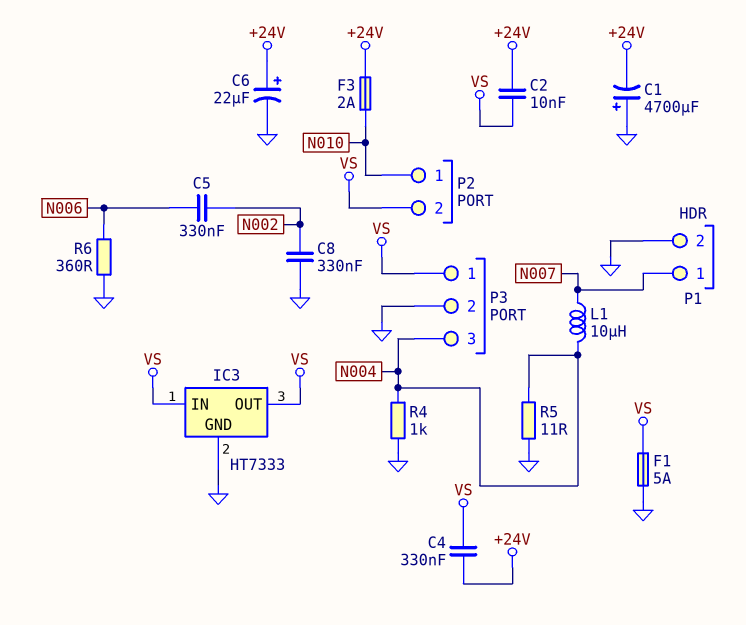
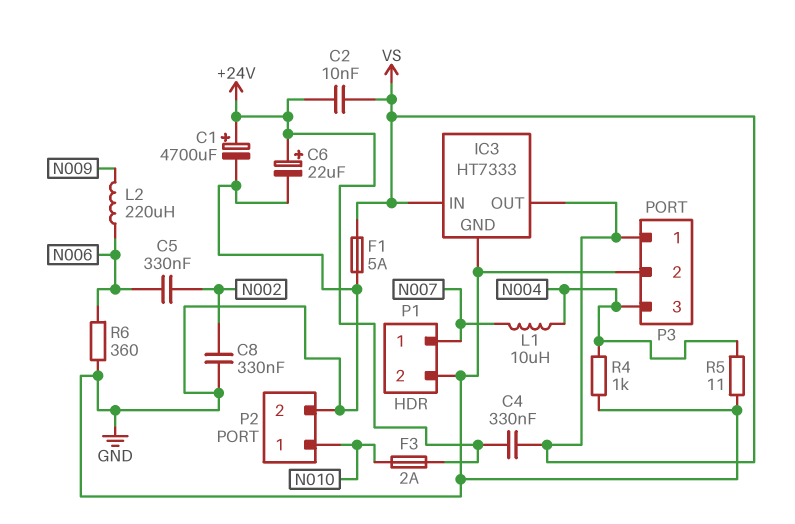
C1: 4700uF (plus GND, minus +24V) -> 4700uF (plus +24V, minus GND)
L2: none -> 220uH (N006, N009)
P2 pin 2: VS -> GND

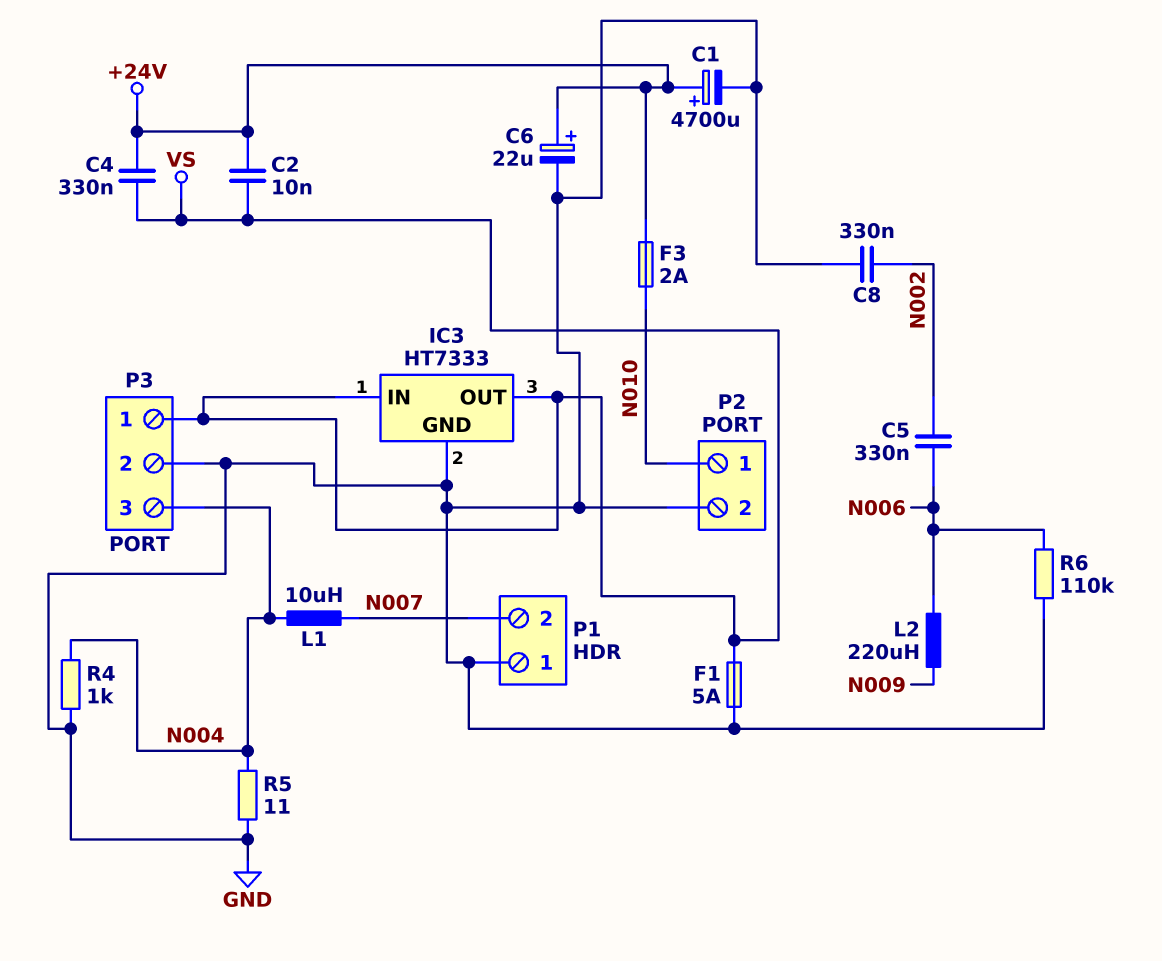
P1 pin 1: N007 -> GND
P1 pin 2: GND -> N007
R6: 360 (GND, N006) -> 110k (GND, N006)

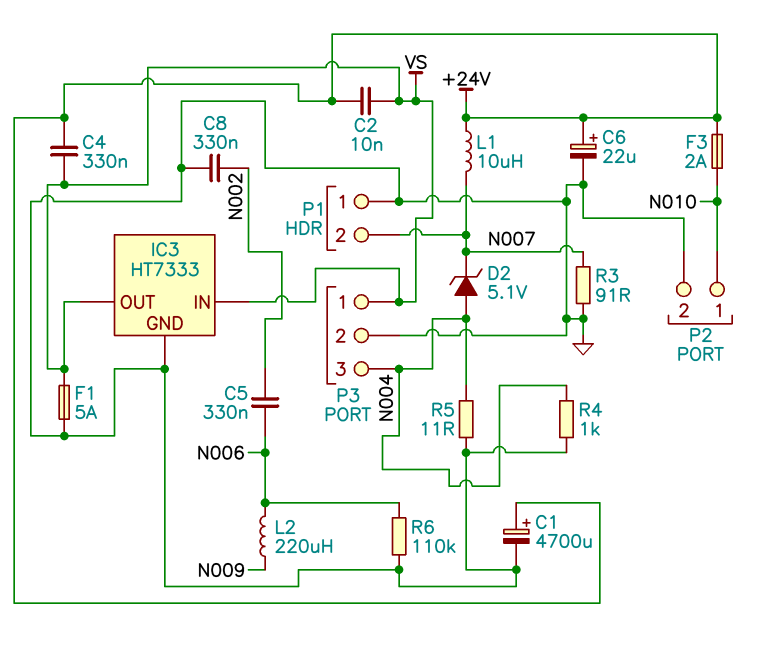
D2: none -> zener 5.1V (A N004, K N007)
L1: 10uH (N004, N007) -> 10uH (+24V, N007)
R3: none -> 91 (GND, N007)

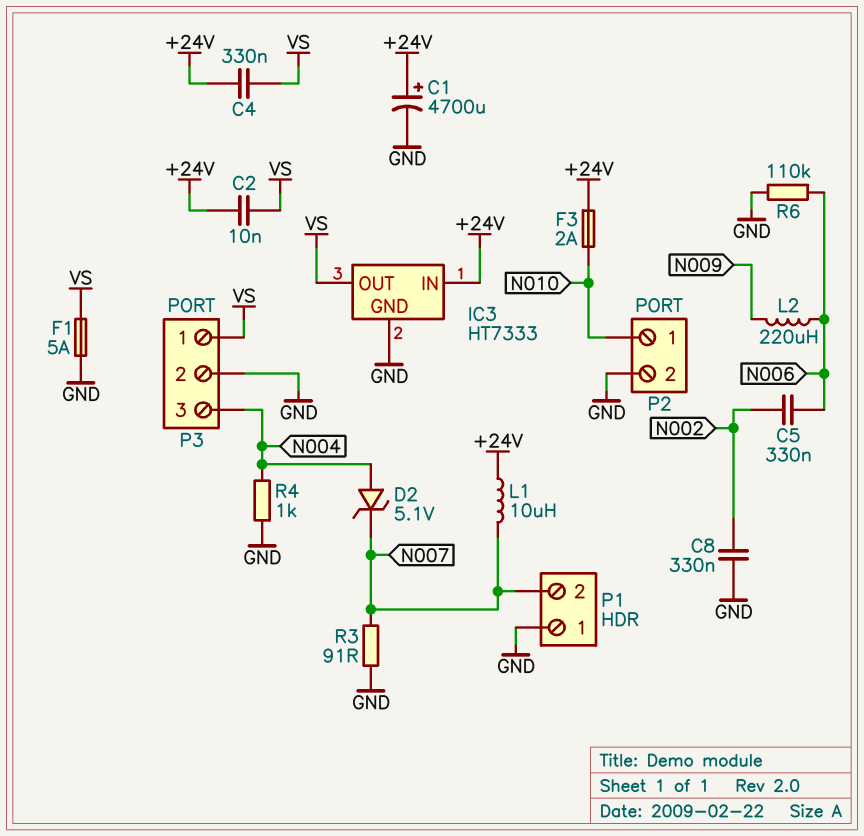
C6: 22uF (plus +24V, minus GND) -> none
IC3 pin IN: VS -> +24V
R5: 11 (GND, N004) -> none

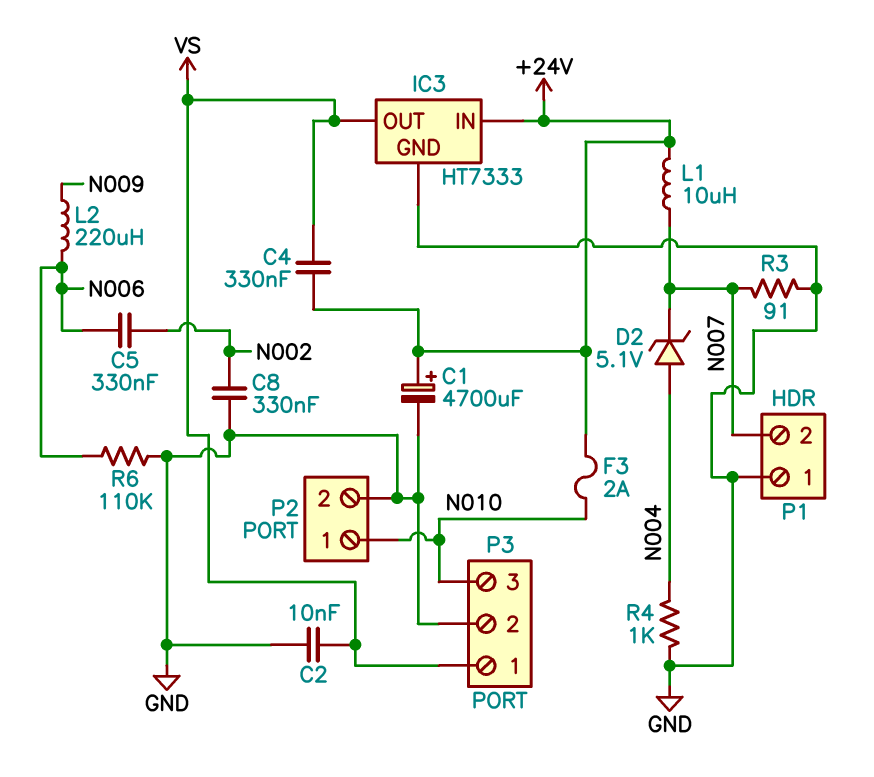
C2: 10nF (+24V, VS) -> 10nF (GND, VS)
F1: 5A (GND, VS) -> none
P3 pin 3: N004 -> N010

